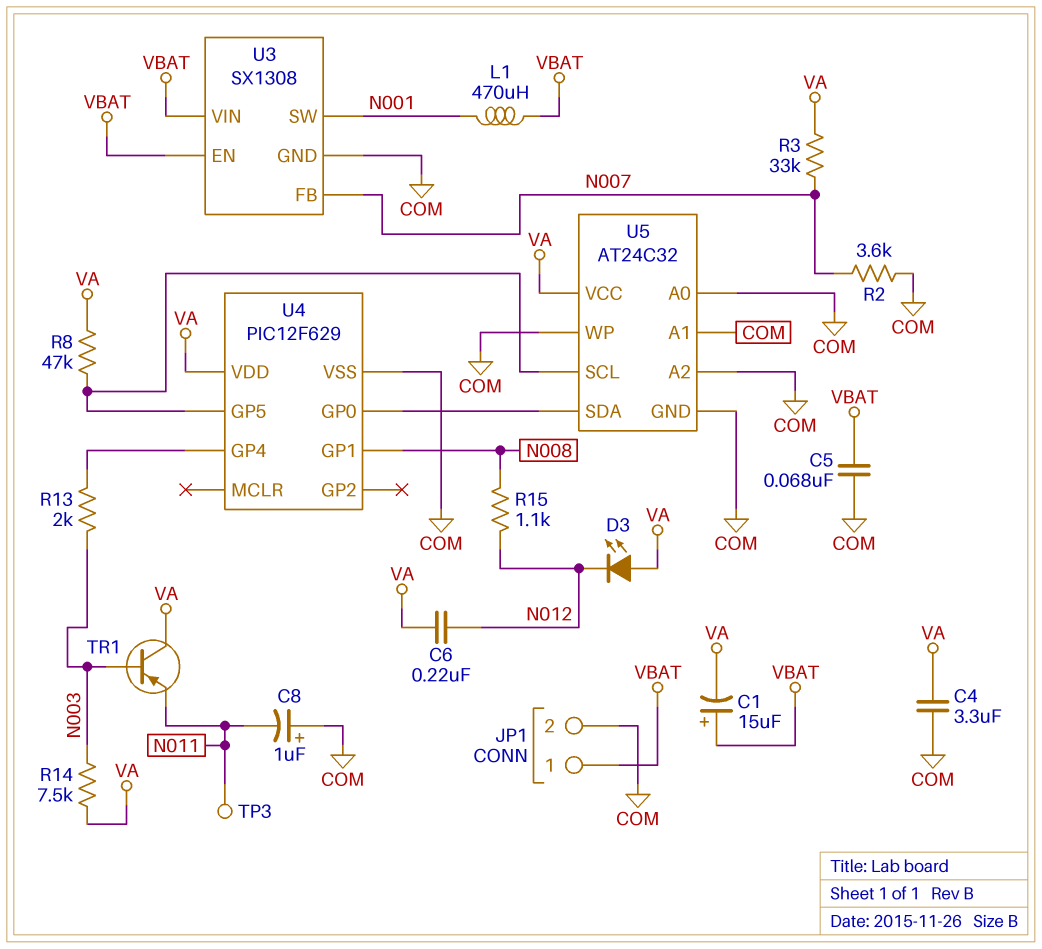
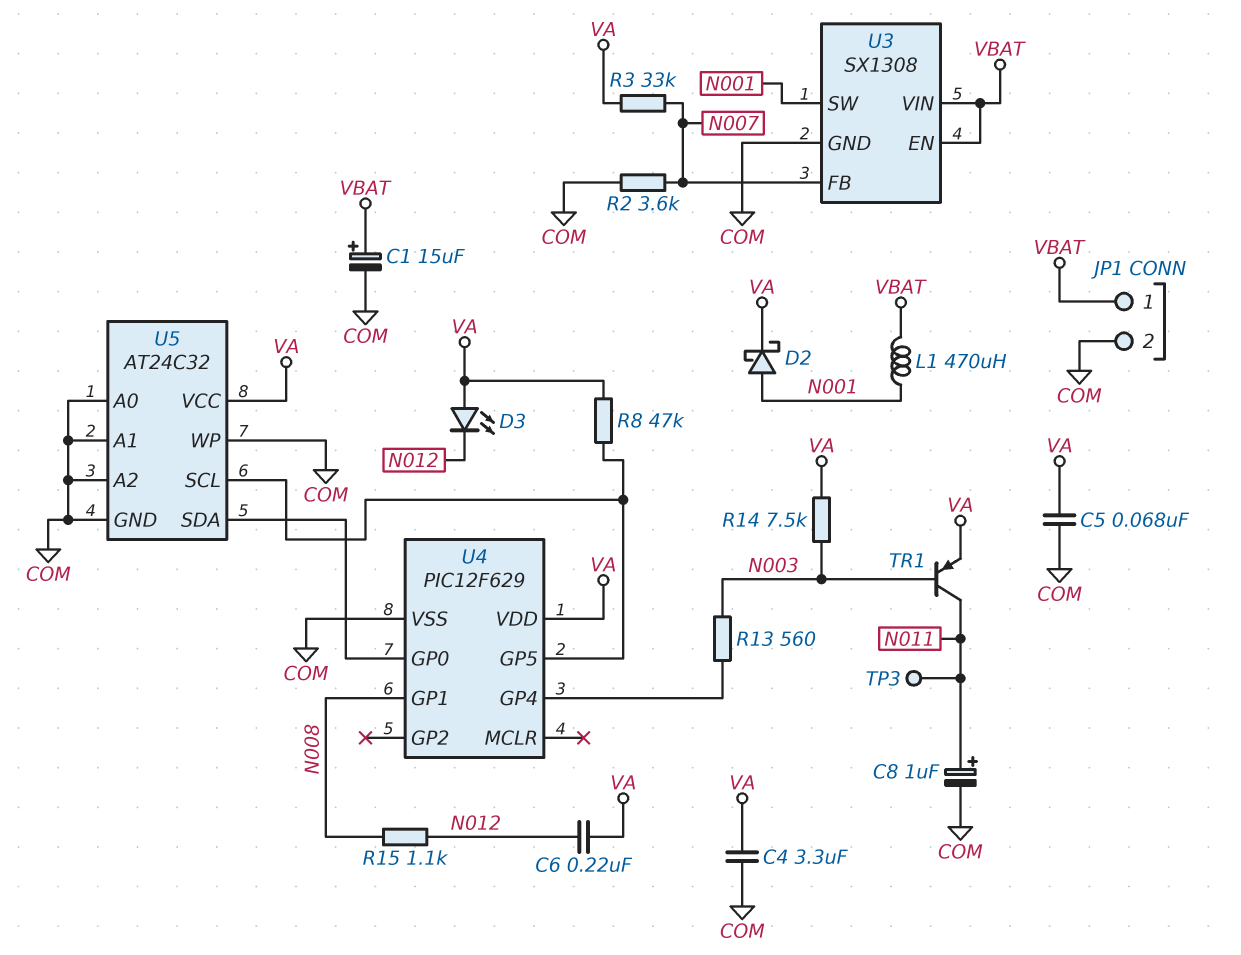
C1: 15uF (plus VBAT, minus VA) -> 15uF (plus VBAT, minus COM)
C5: 68nF (COM, VBAT) -> 68nF (COM, VA)
C8: 1uF (plus COM, minus N011) -> 1uF (plus N011, minus COM)
D2: none -> schottky (A N001, K VA)
R13: 2k (N003, U4/GP4) -> 560 (N003, U4/GP4)
TR1: PNP (B N003, C VA, E N011) -> PNP (B N003, C N011, E VA)

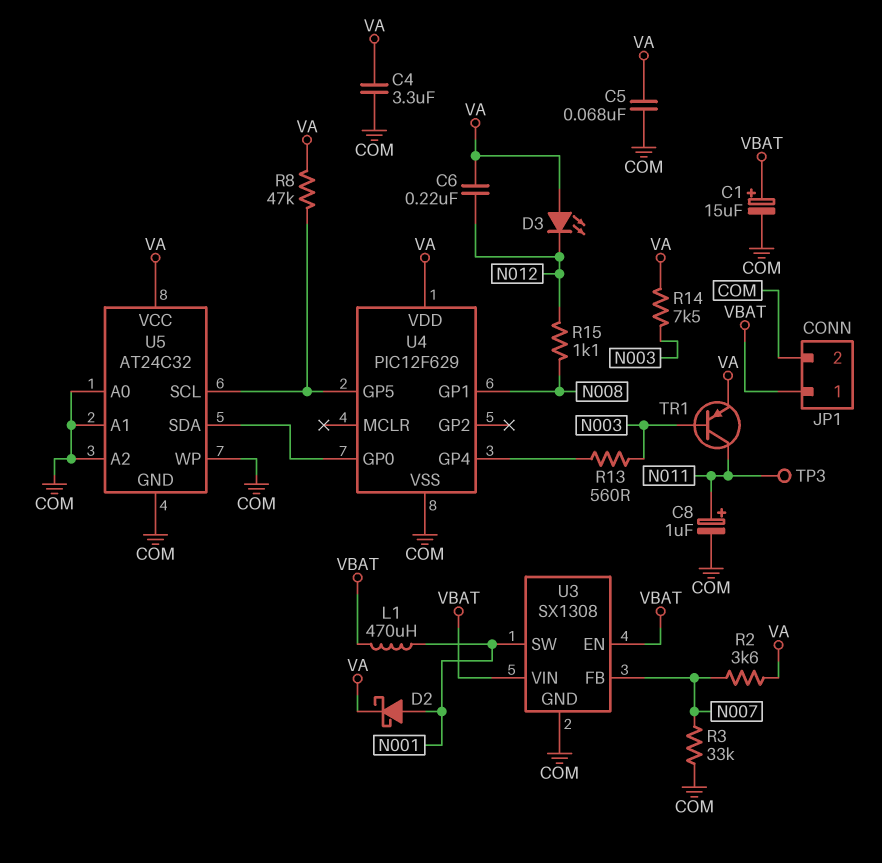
R2: 3.6k (COM, N007) -> 3.6k (N007, VA)
R3: 33k (N007, VA) -> 33k (COM, N007)

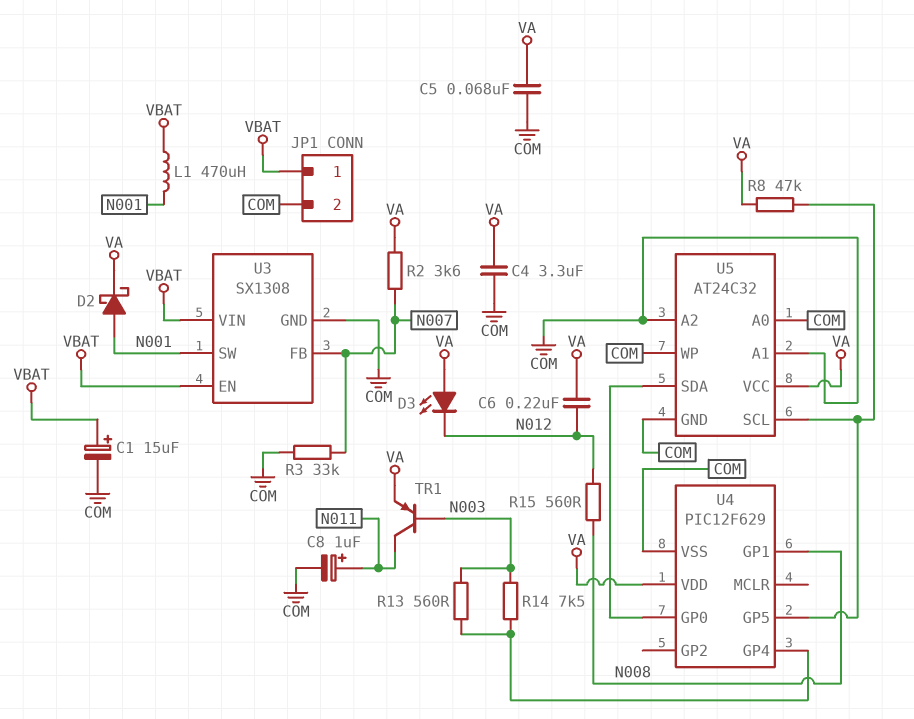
R14: 7.5k (N003, VA) -> 7.5k (N003, U4/GP4)
R15: 1.1k (N008, N012) -> 560 (N008, N012)
TP3: test point (N011) -> none

